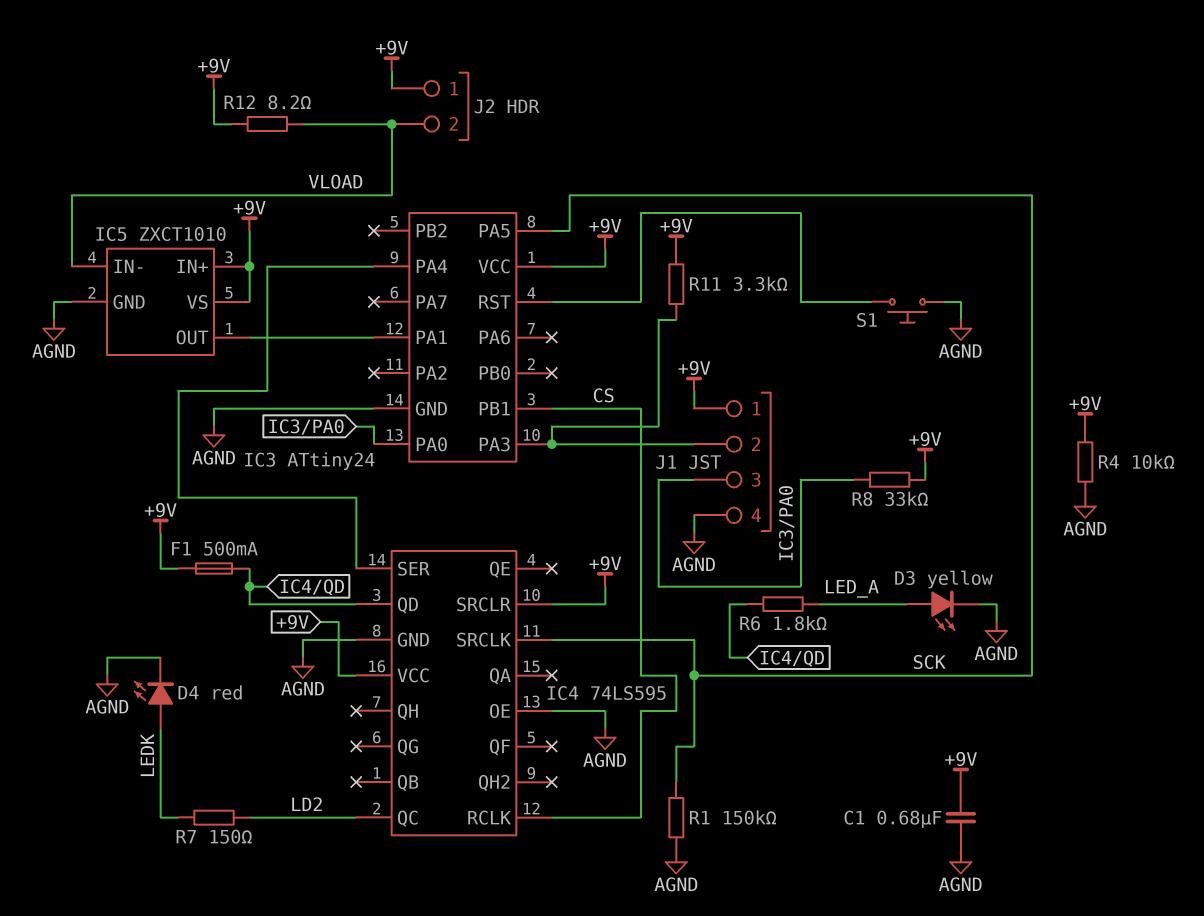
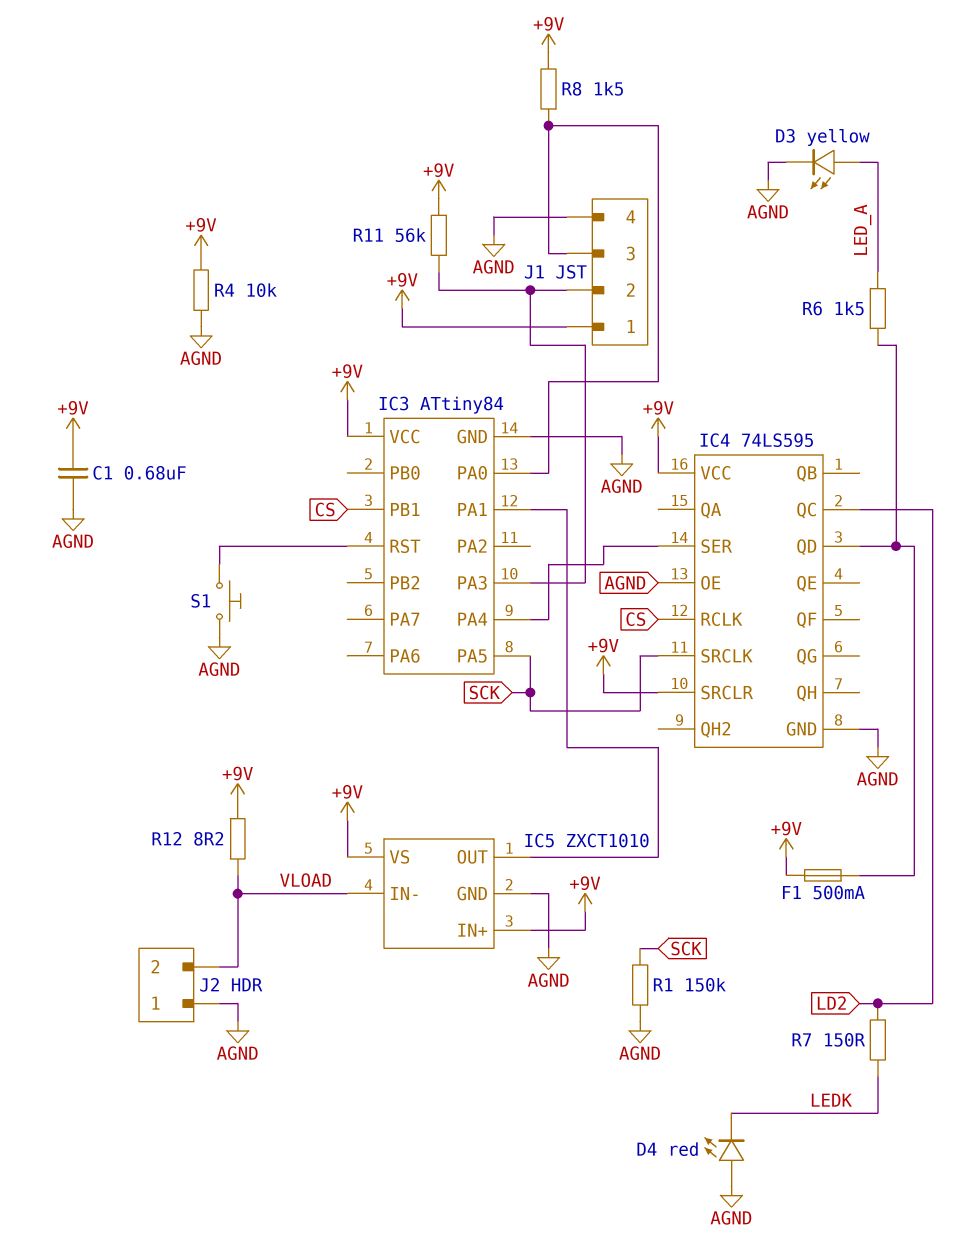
D4: LED red (A LEDK, K AGND) -> LED red (A AGND, K LEDK)
IC3: ATtiny24 -> ATtiny84
J2 pin 1: +9V -> AGND
R6: 1.8k (IC4/QD, LED_A) -> 1.5k (IC4/QD, LED_A)
R8: 33k (+9V, IC3/PA0) -> 1.5k (+9V, IC3/PA0)
R11: 3.3k (+9V, IC3/PA3) -> 56k (+9V, IC3/PA3)

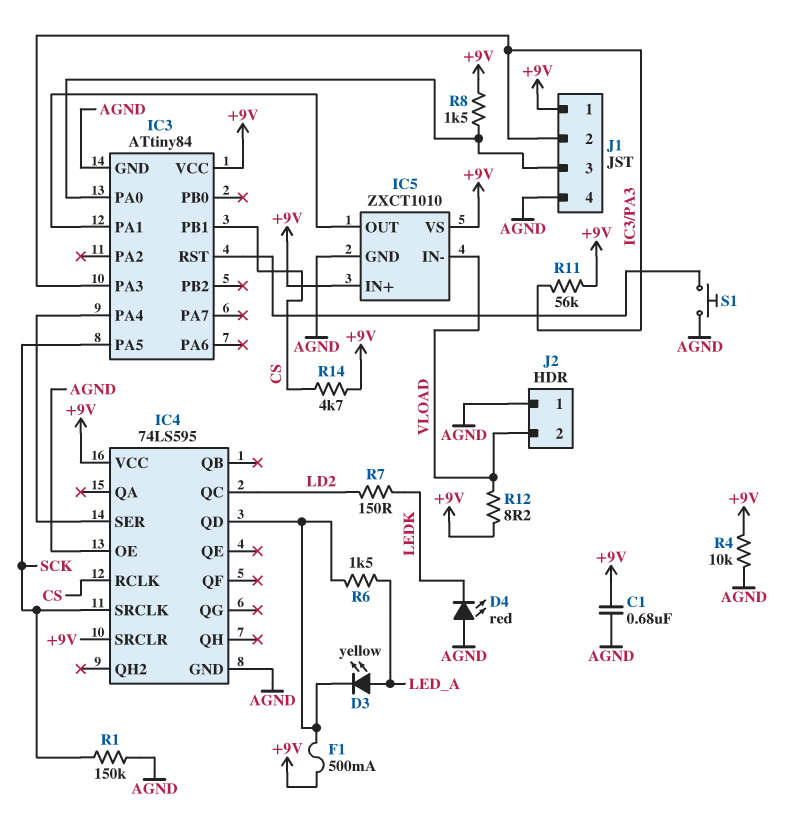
D3: LED yellow (A LED_A, K AGND) -> LED yellow (A LED_A, K IC4/QD)
R14: none -> 4.7k (+9V, CS)

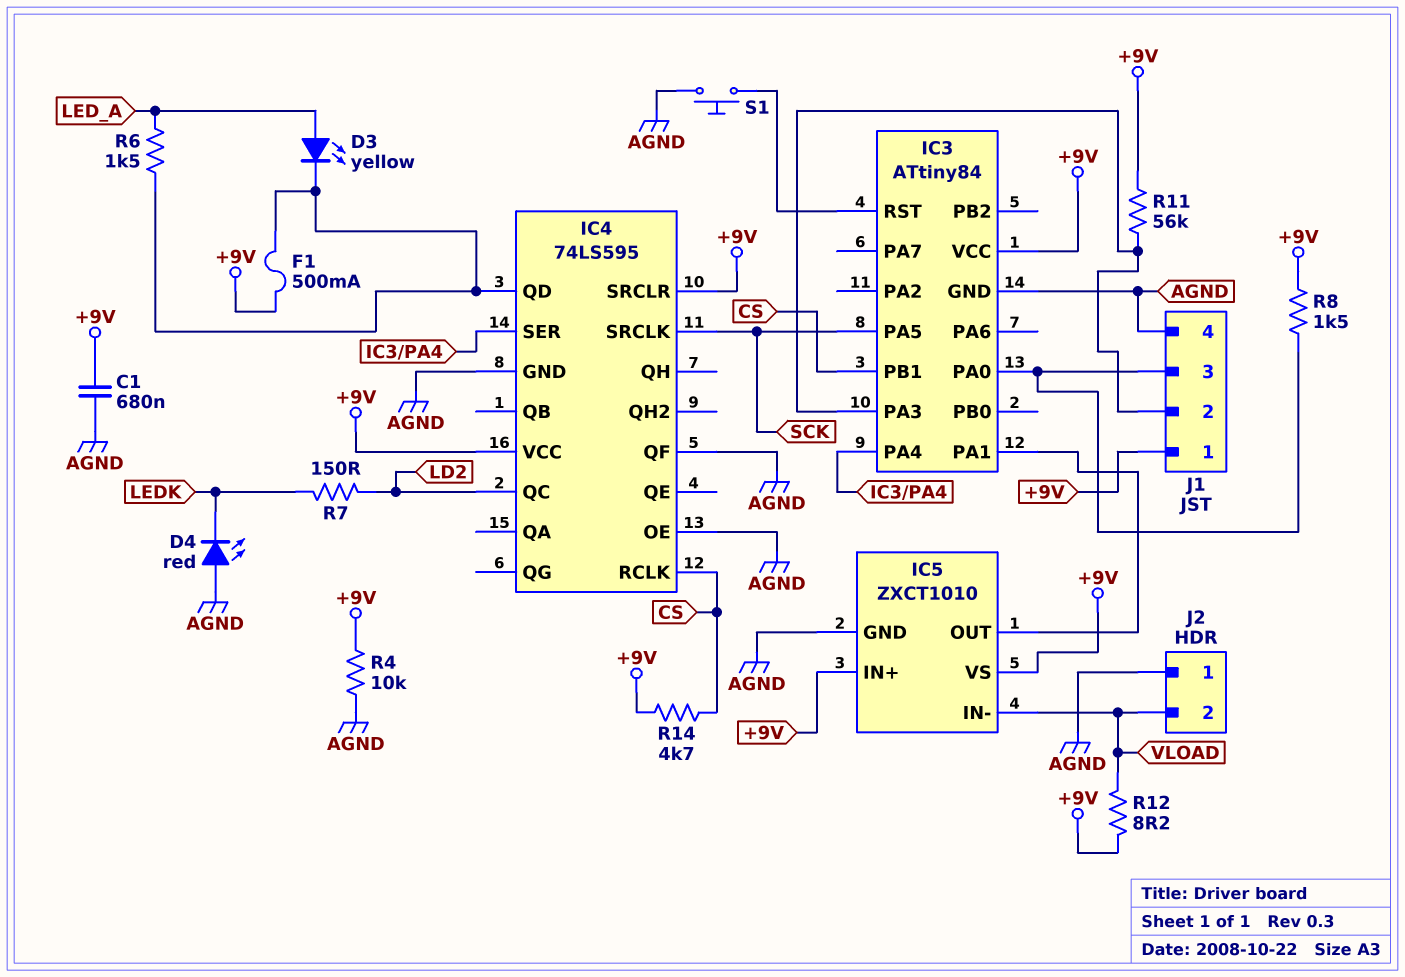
IC4 pin QF: none -> AGND
R1: 150k (AGND, SCK) -> none

